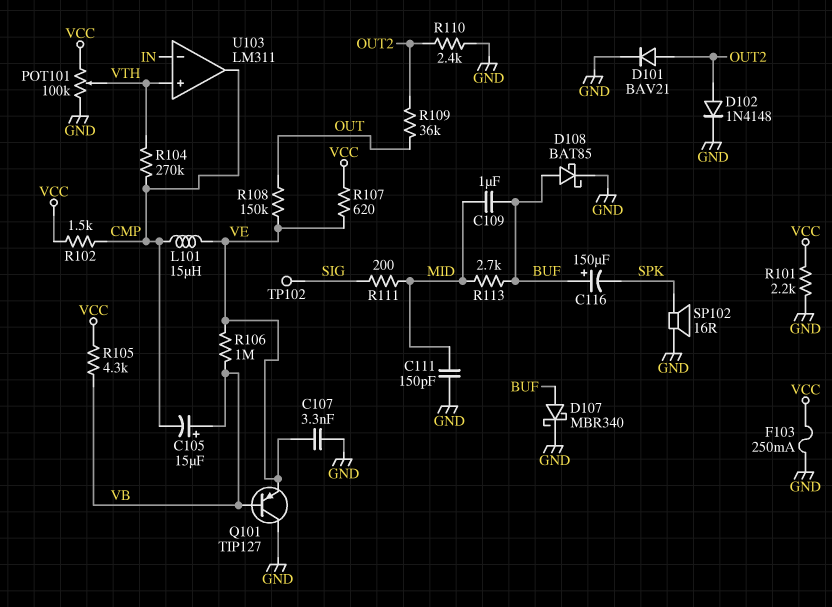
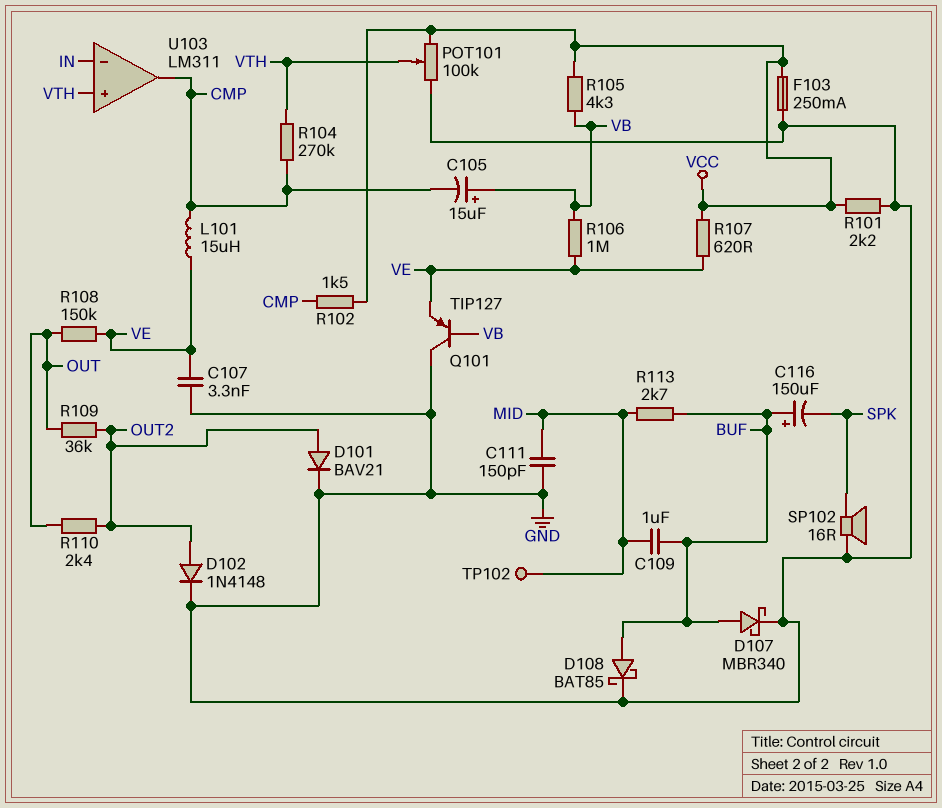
R110: 2.4k (GND, OUT2) -> 2.4k (OUT, OUT2)
R111: 200 (MID, SIG) -> none
TP102: test point (SIG) -> test point (MID)

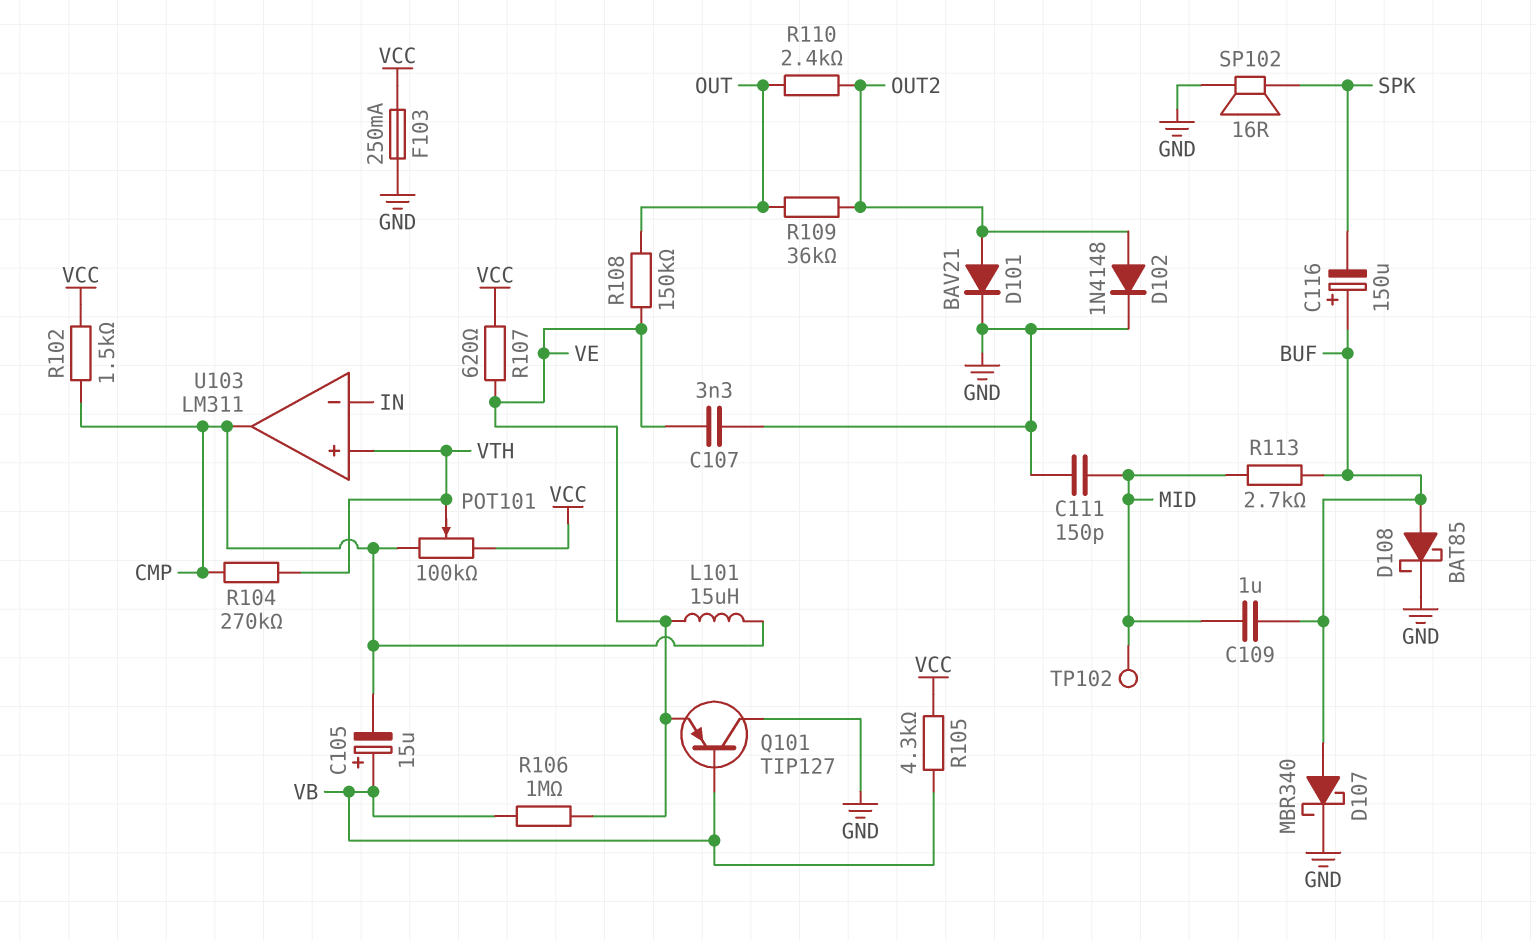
POT101: 100k (GND, VCC, wiper VTH) -> 100k (CMP, VCC, wiper VTH)
R101: 2.2k (GND, VCC) -> none

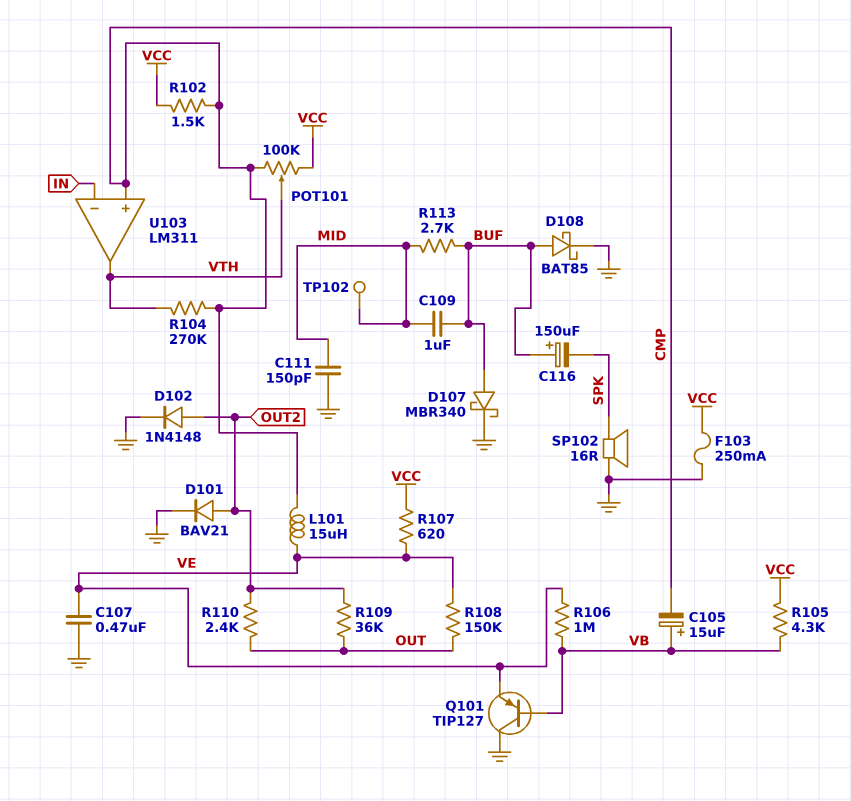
C107: 3.3nF (GND, VE) -> 470nF (GND, VE)
U103 pin in+: VTH -> CMP
U103 pin out: CMP -> VTH

